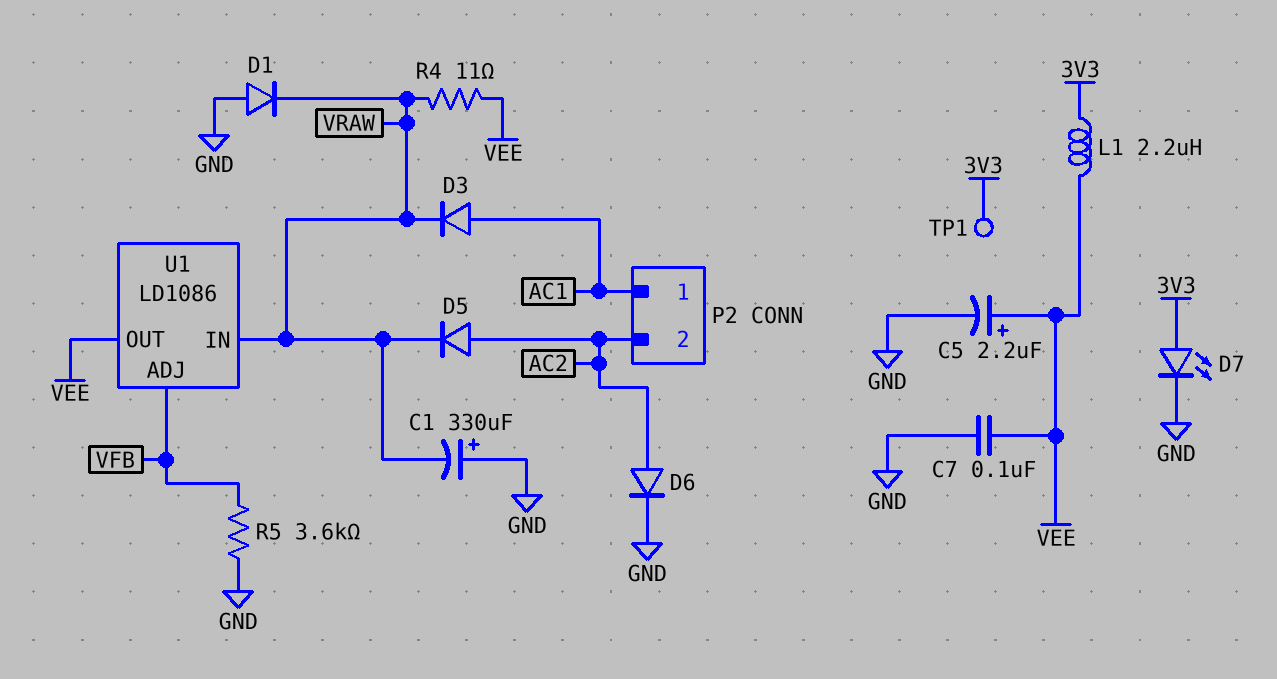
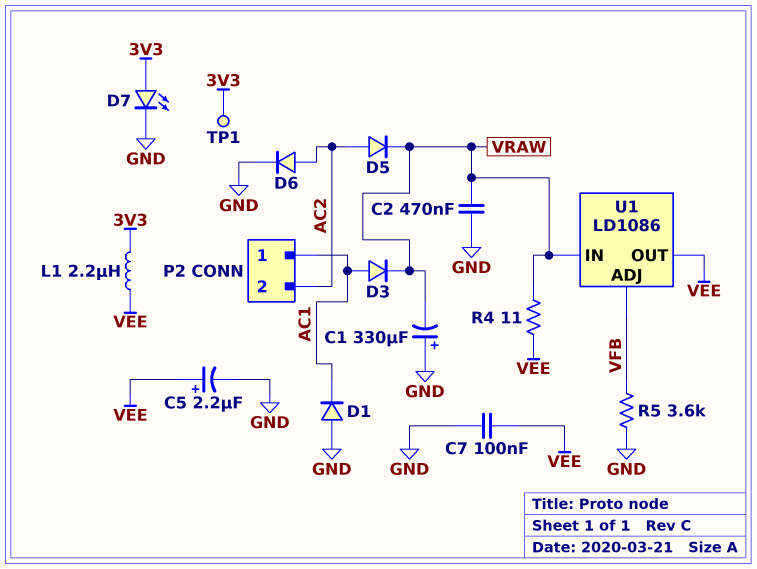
C2: none -> 470nF (GND, VRAW)
D1: diode (A GND, K VRAW) -> diode (A GND, K AC1)

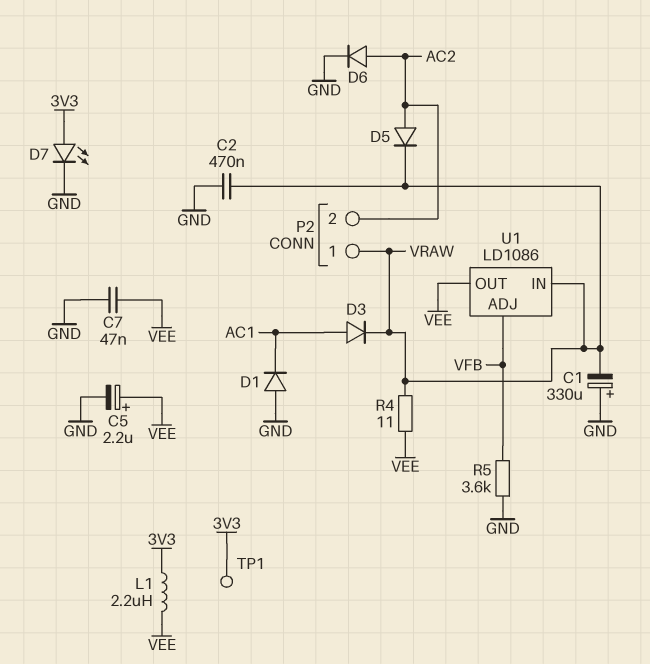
C7: 100nF (GND, VEE) -> 47nF (GND, VEE)
P2 pin 1: AC1 -> VRAW

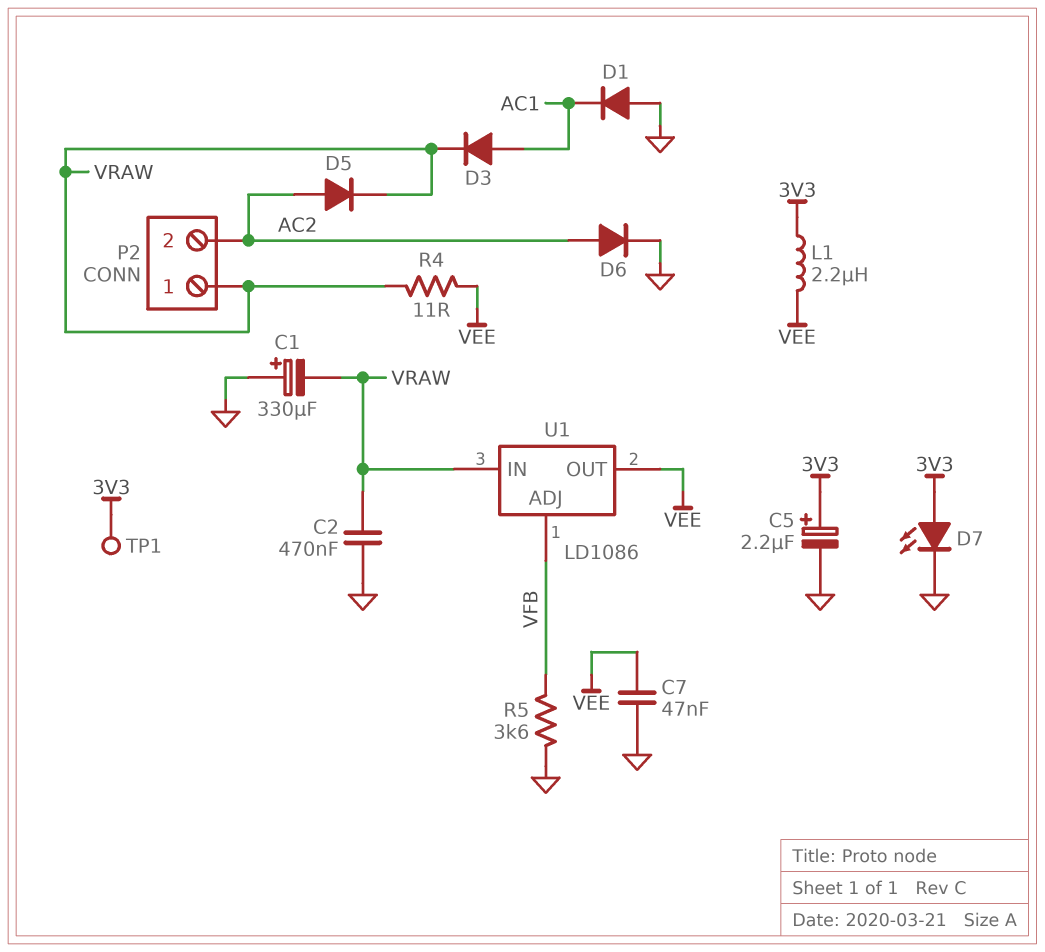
C5: 2.2uF (plus VEE, minus GND) -> 2.2uF (plus 3V3, minus GND)

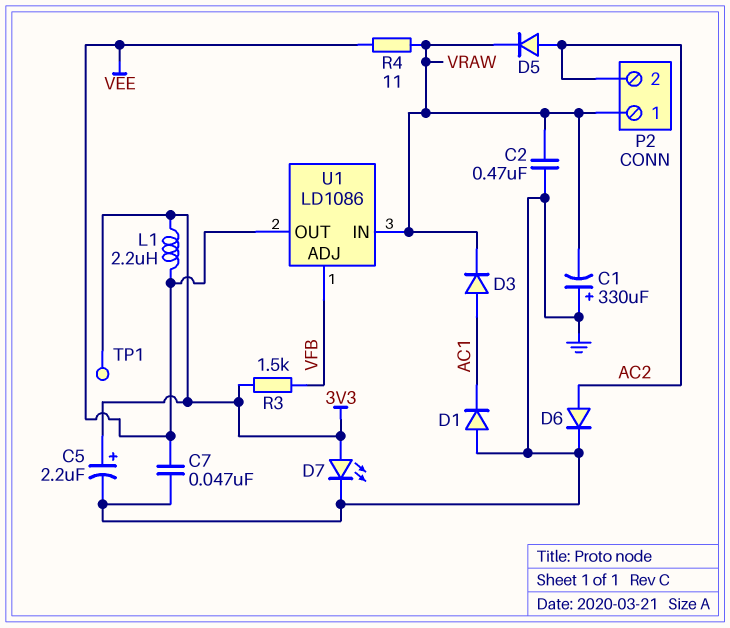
R3: none -> 1.5k (3V3, VFB)
R5: 3.6k (GND, VFB) -> none

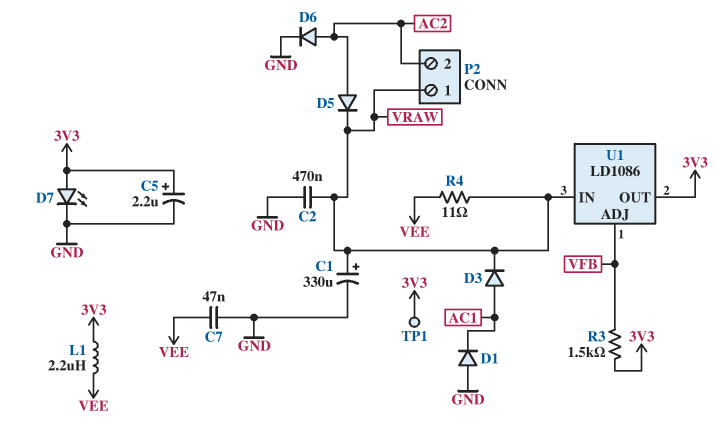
C1: 330uF (plus GND, minus VRAW) -> 330uF (plus VRAW, minus GND)
U1 pin OUT: VEE -> 3V3

